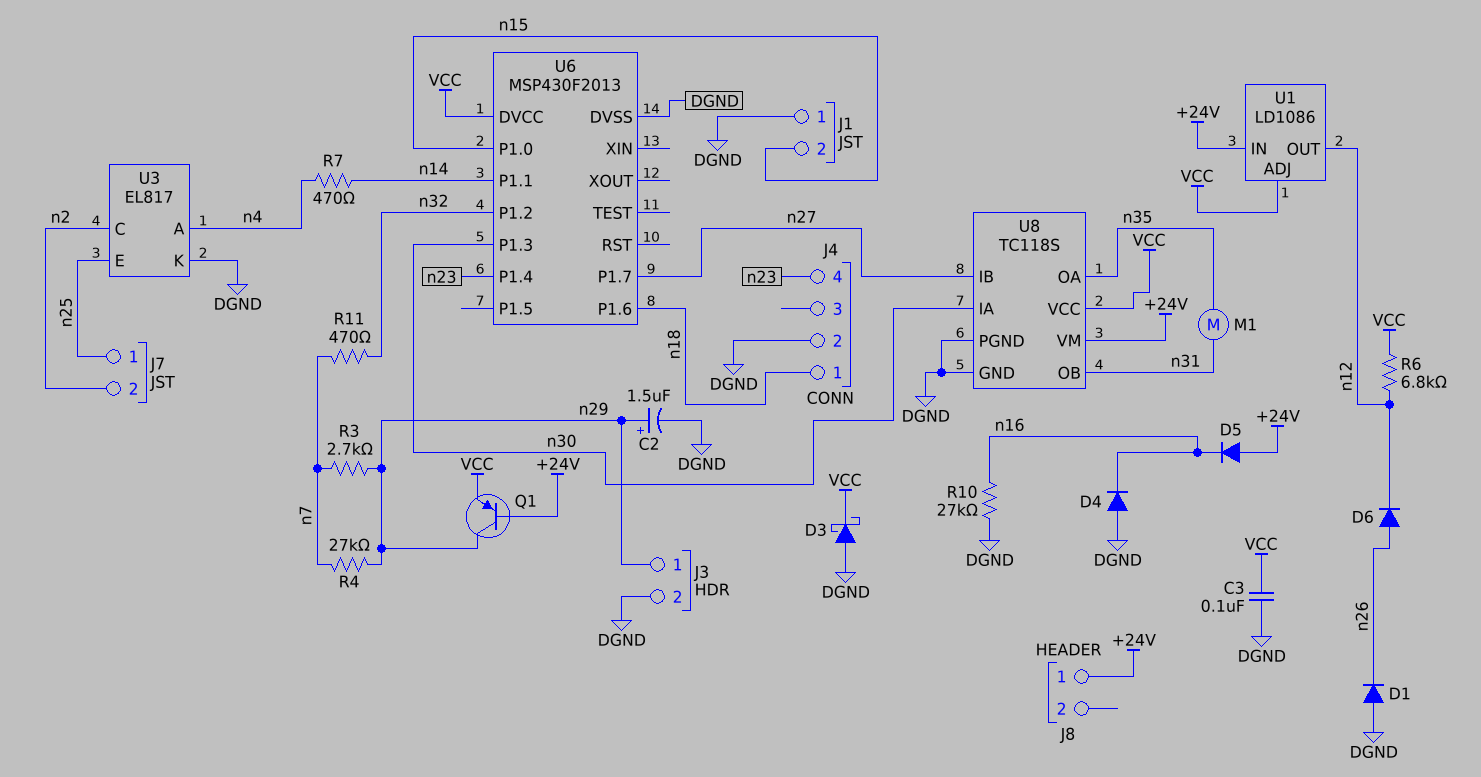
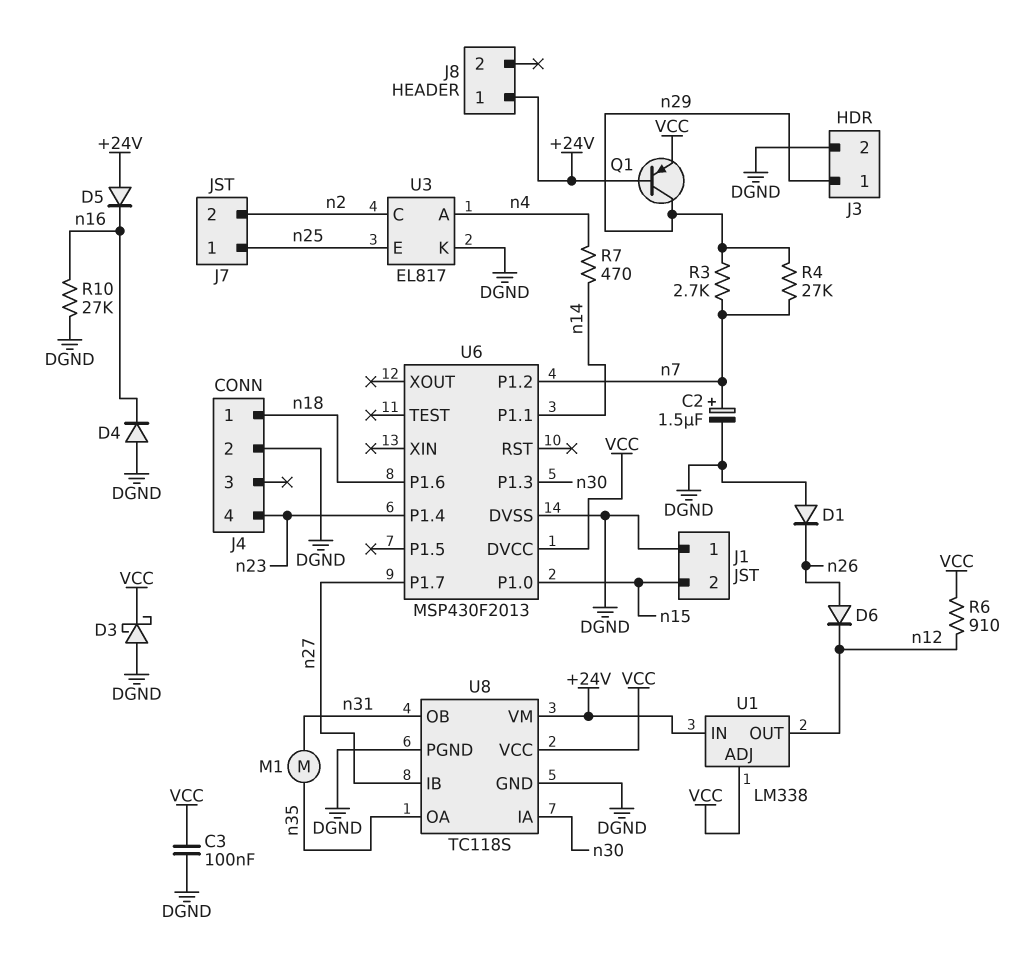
C2: 1.5uF (plus n29, minus DGND) -> 1.5uF (plus n7, minus DGND)
R6: 6.8k (VCC, n12) -> 910 (VCC, n12)
R11: 470 (n7, n32) -> none
U1: LD1086 -> LM338
U6 pin P1.2: n32 -> n7

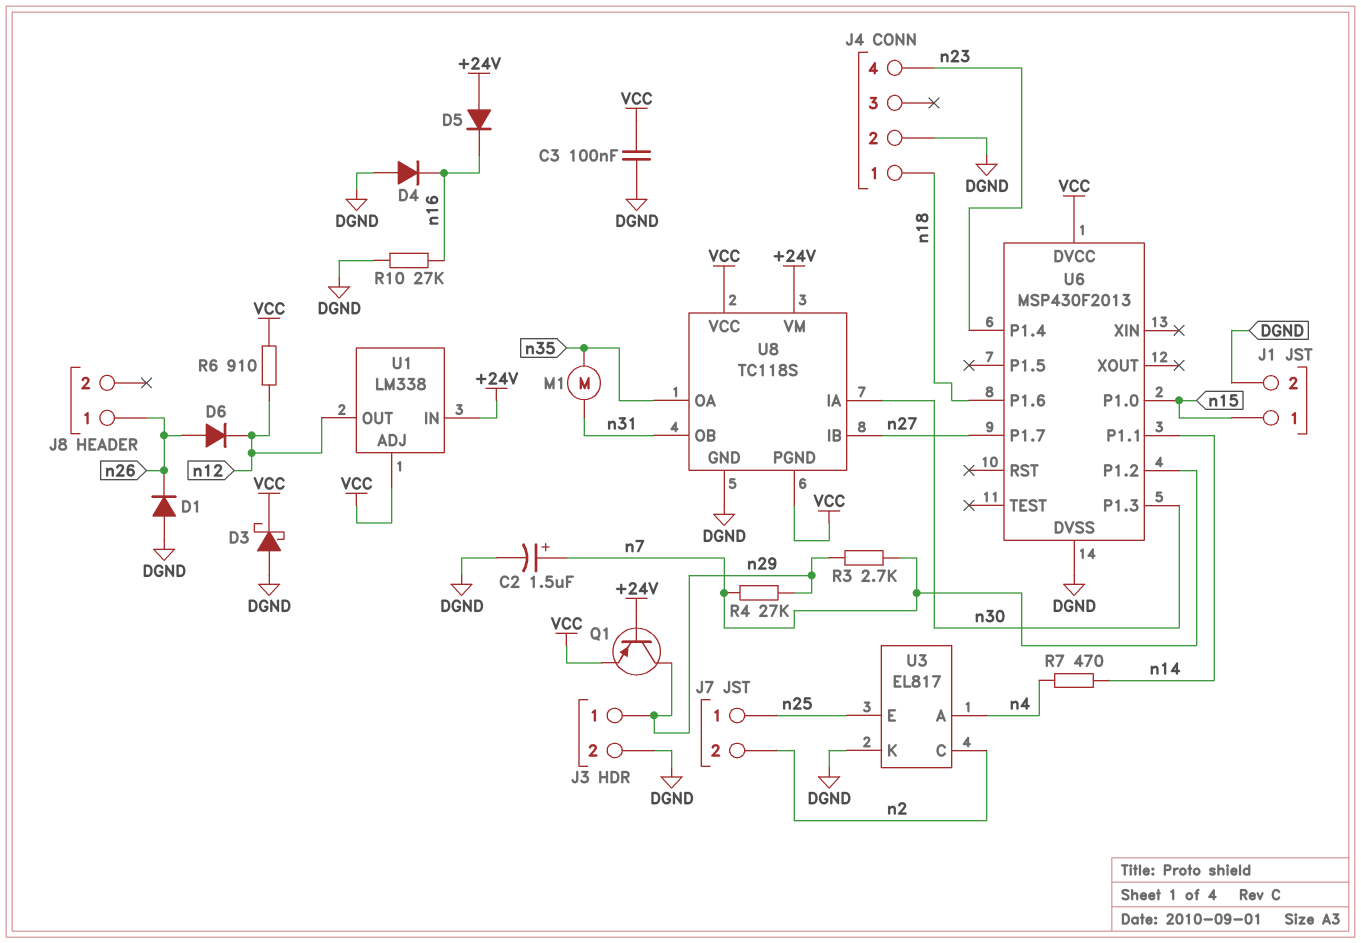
J1 pin 1: DGND -> n15
J1 pin 2: n15 -> DGND
J8 pin 1: +24V -> n26
U8 pin PGND: DGND -> VCC

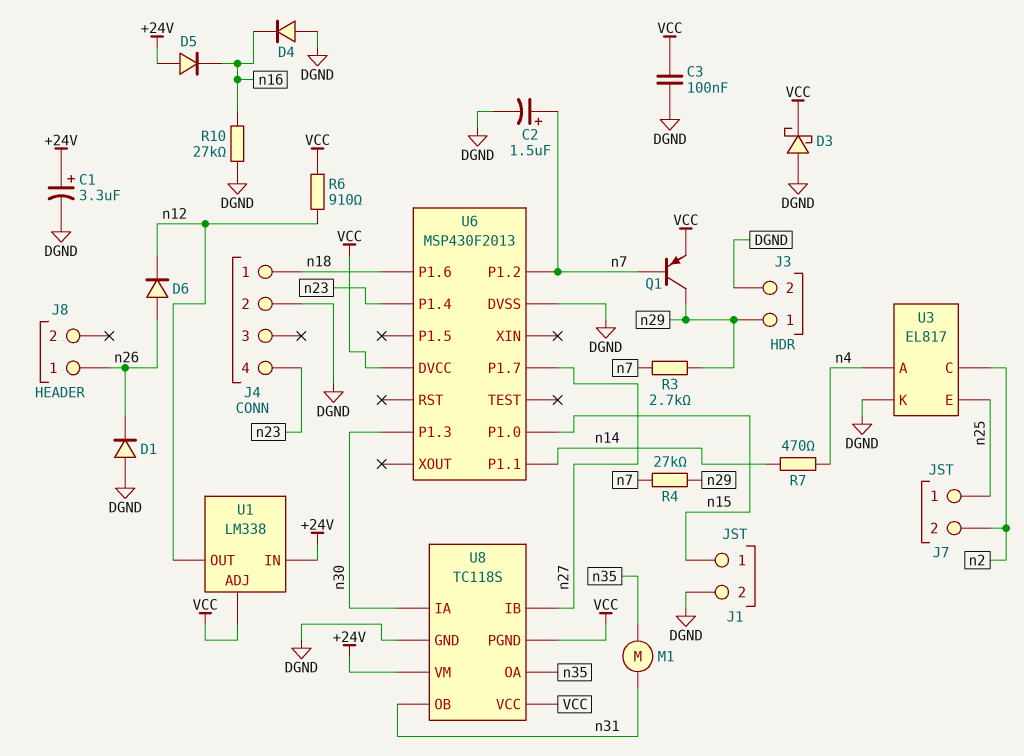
C1: none -> 3.3uF (plus +24V, minus DGND)
Q1: PNP (B +24V, C n29, E VCC) -> PNP (B n7, C n29, E VCC)

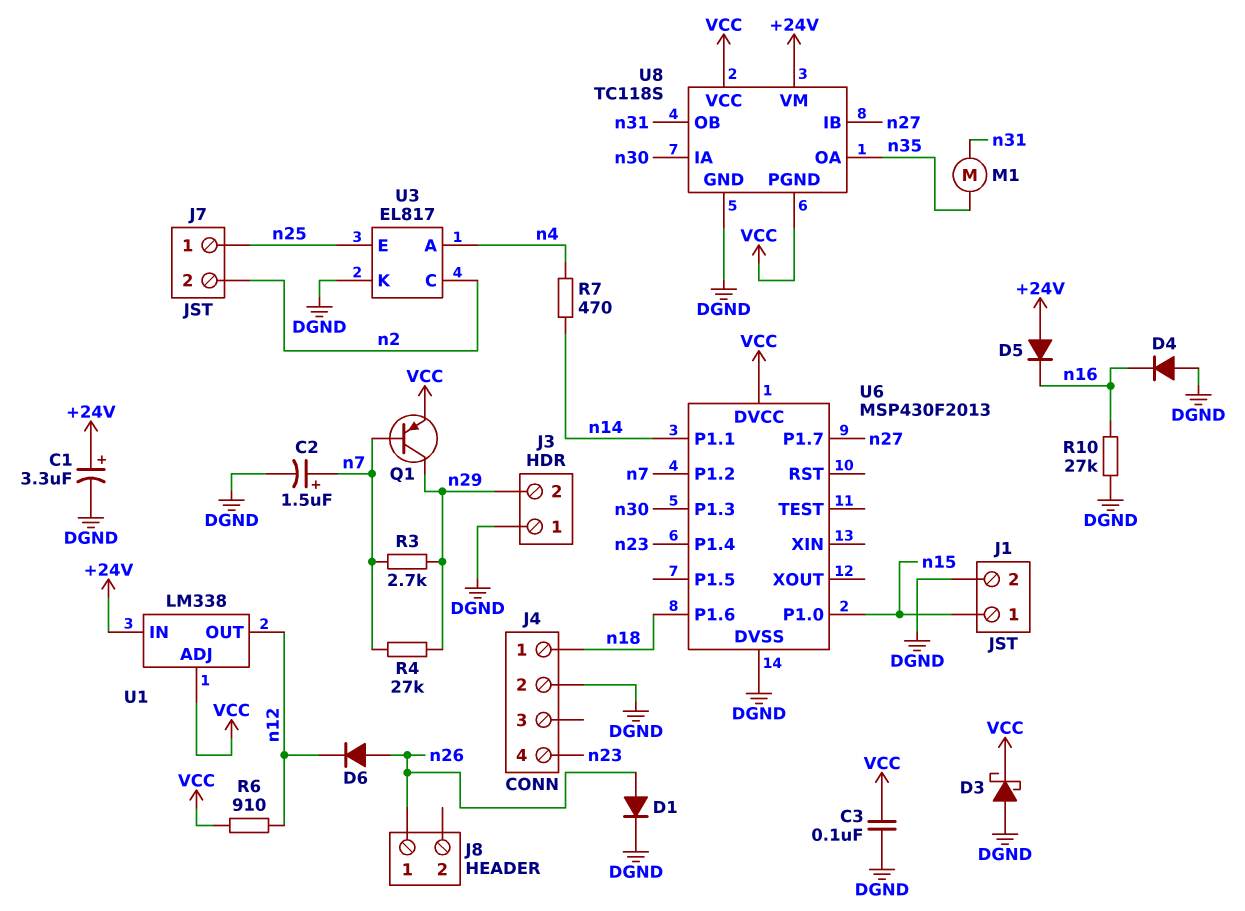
D1: diode (A DGND, K n26) -> diode (A n26, K DGND)
J3 pin 1: n29 -> DGND
J3 pin 2: DGND -> n29

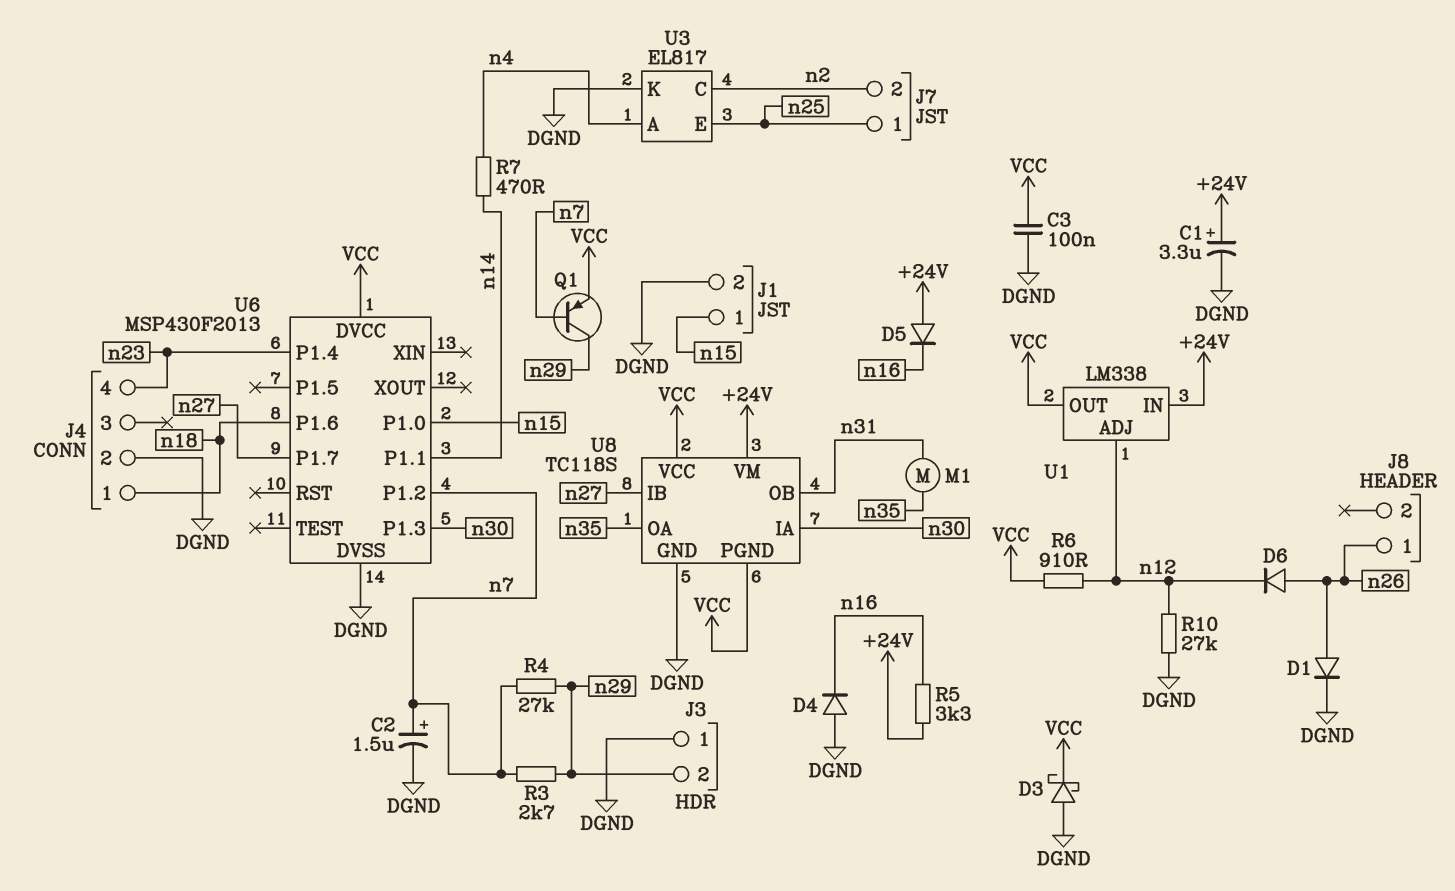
R5: none -> 3.3k (+24V, n16)
R10: 27k (DGND, n16) -> 27k (DGND, n12)
U1 pin ADJ: VCC -> n12
U1 pin OUT: n12 -> VCC

